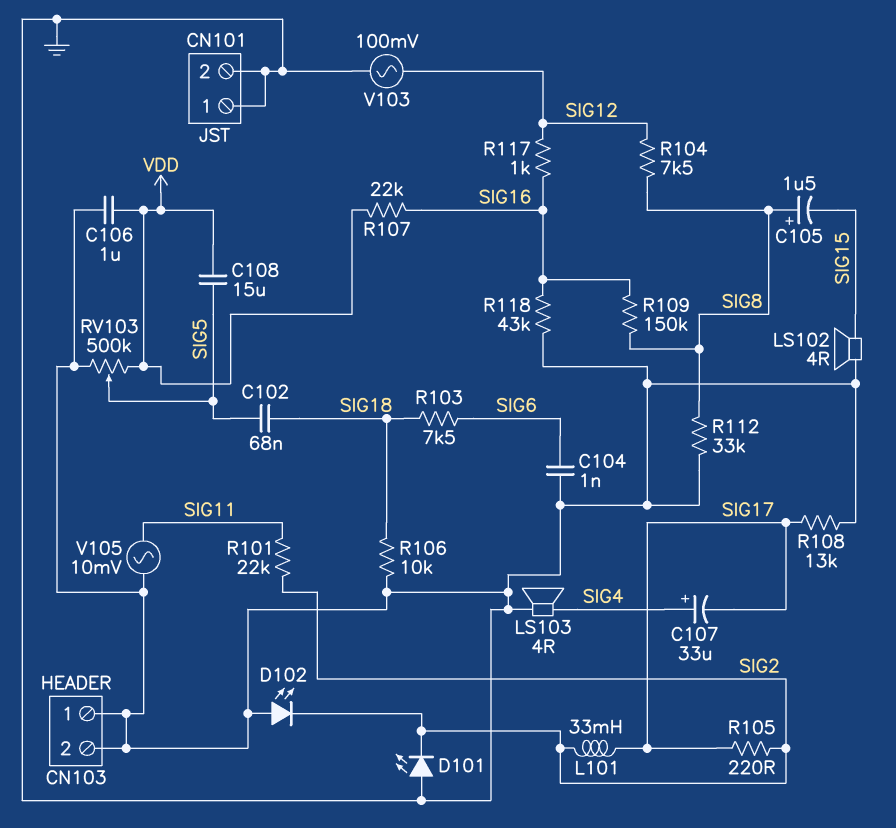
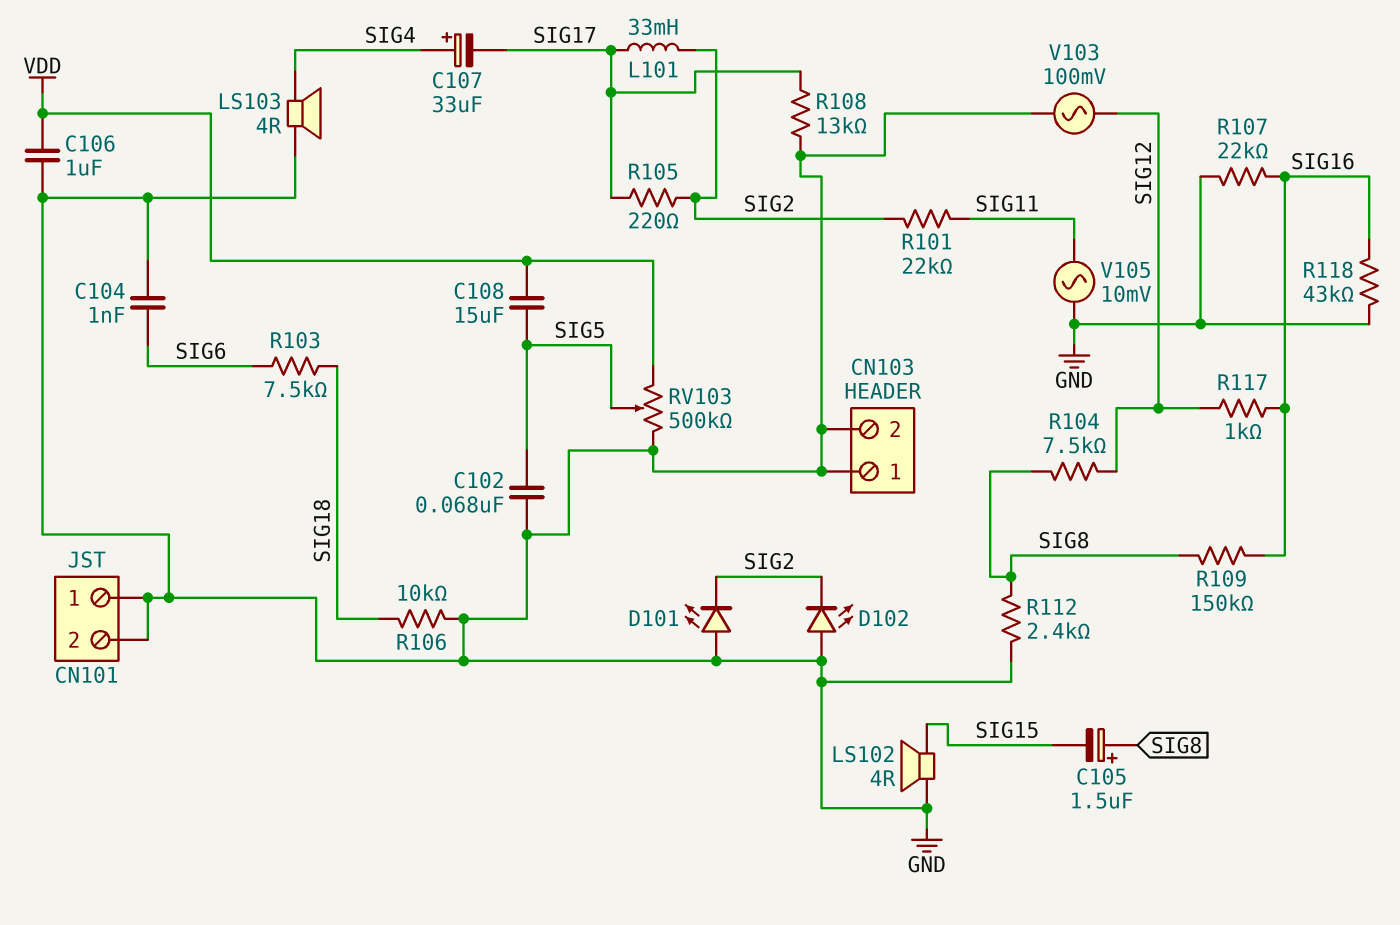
C102: 68nF (SIG5, SIG18) -> 68nF (GND, SIG5)
R107: 22k (SIG16, VDD) -> 22k (GND, SIG16)
R112: 33k (GND, SIG8) -> 2.4k (GND, SIG8)

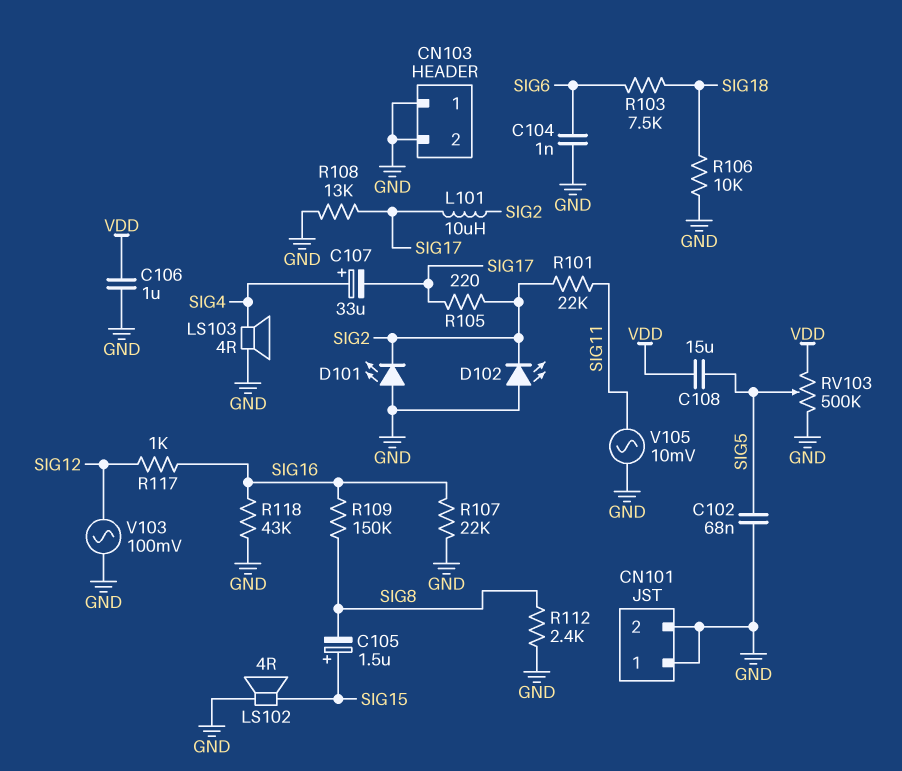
C105: 1.5uF (plus SIG8, minus SIG15) -> 1.5uF (plus SIG15, minus SIG8)
L101: 33mH (SIG2, SIG17) -> 10uH (SIG2, SIG17)
R104: 7.5k (SIG8, SIG12) -> none

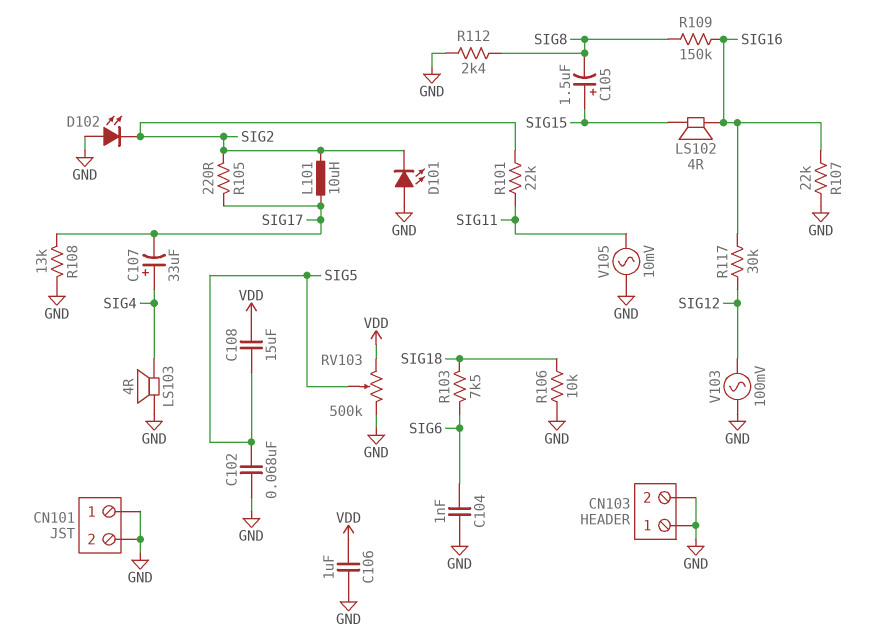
LS102: speaker 4R (GND, SIG15) -> speaker 4R (SIG15, SIG16)
R117: 1k (SIG12, SIG16) -> 30k (SIG12, SIG16)
R118: 43k (GND, SIG16) -> none

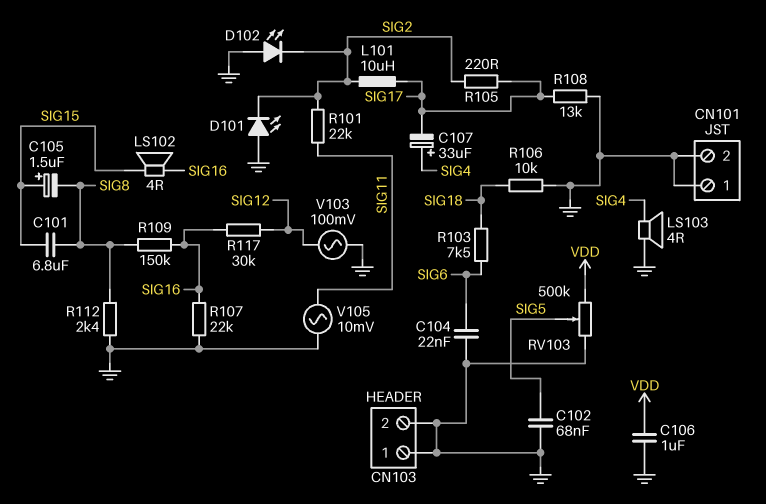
C101: none -> 6.8uF (SIG8, SIG15)
C104: 1nF (GND, SIG6) -> 22nF (GND, SIG6)
C108: 15uF (SIG5, VDD) -> none

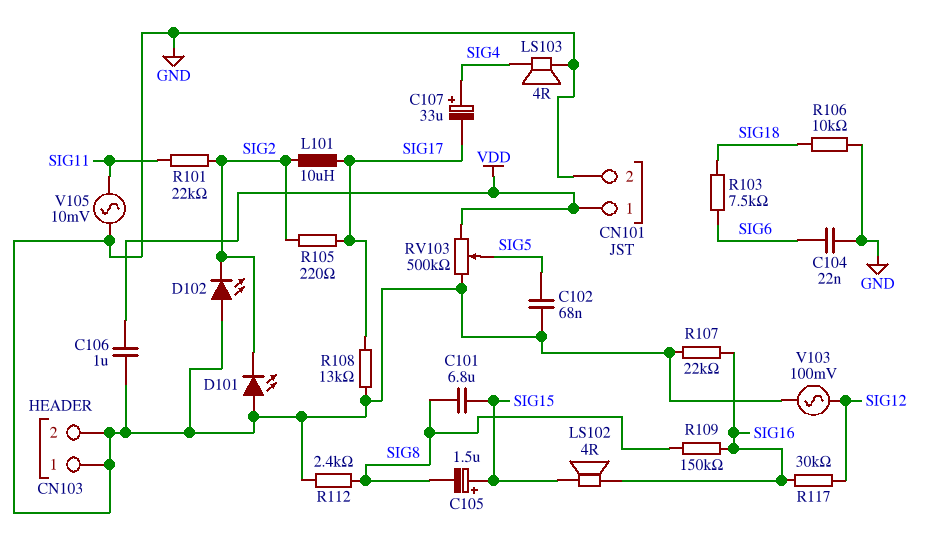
CN101 pin 1: GND -> VDD

